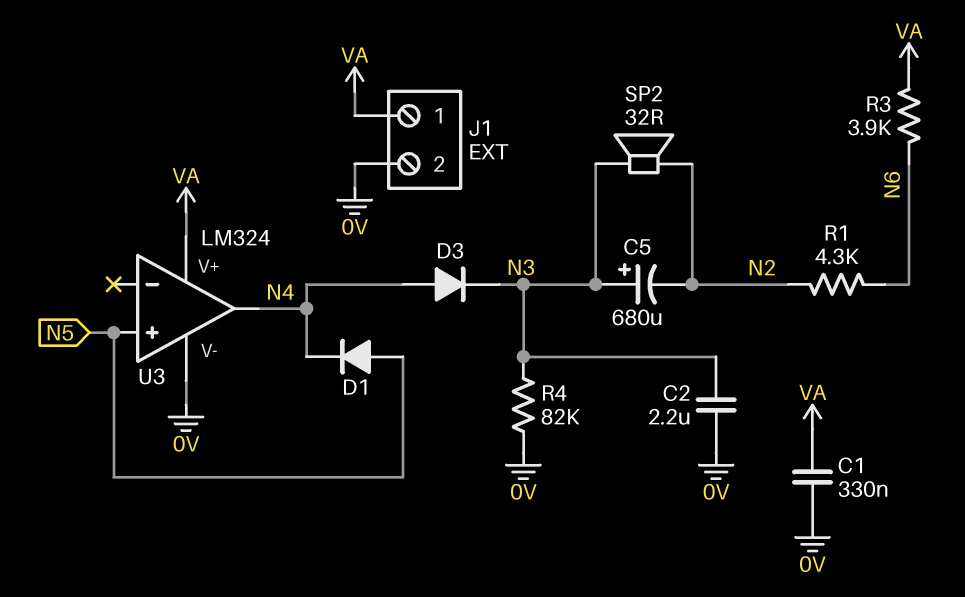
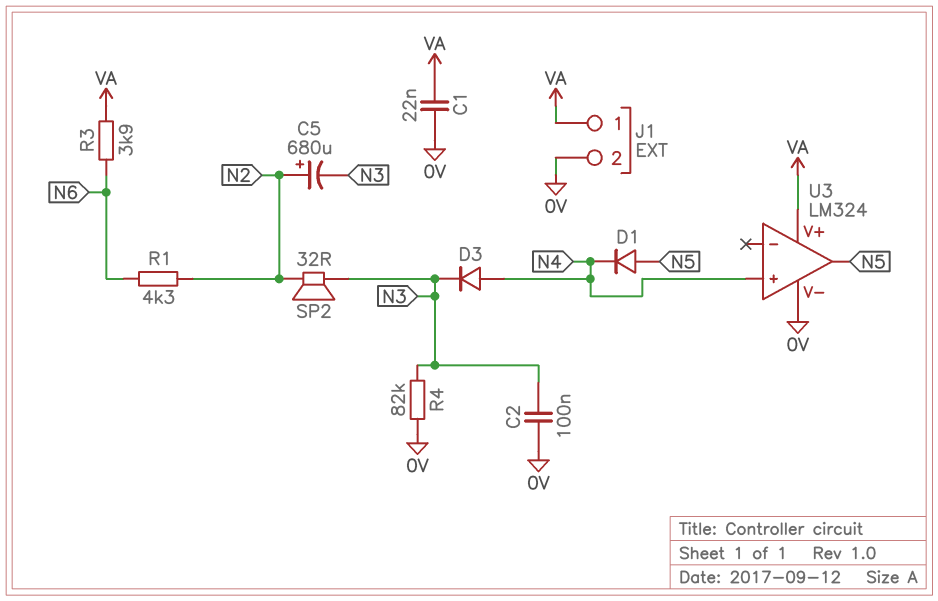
C1: 330nF (0V, VA) -> 22nF (0V, VA)
C2: 2.2uF (0V, N3) -> 100nF (0V, N3)
C5: 680uF (plus N3, minus N2) -> 680uF (plus N2, minus N3)
U3 pin in+: N5 -> N4
U3 pin out: N4 -> N5

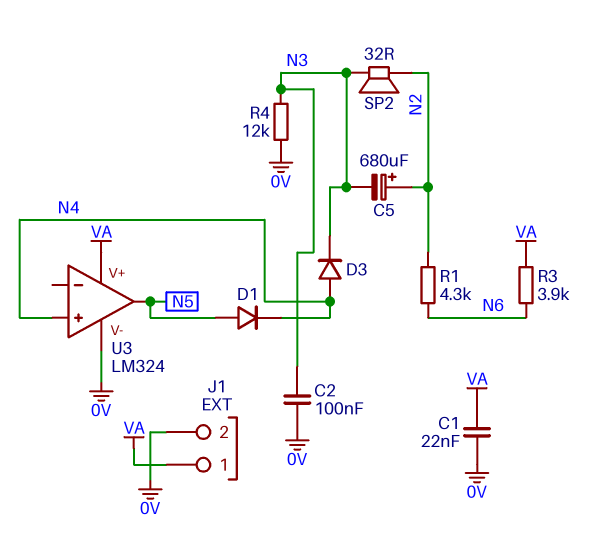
R4: 82k (0V, N3) -> 12k (0V, N3)

